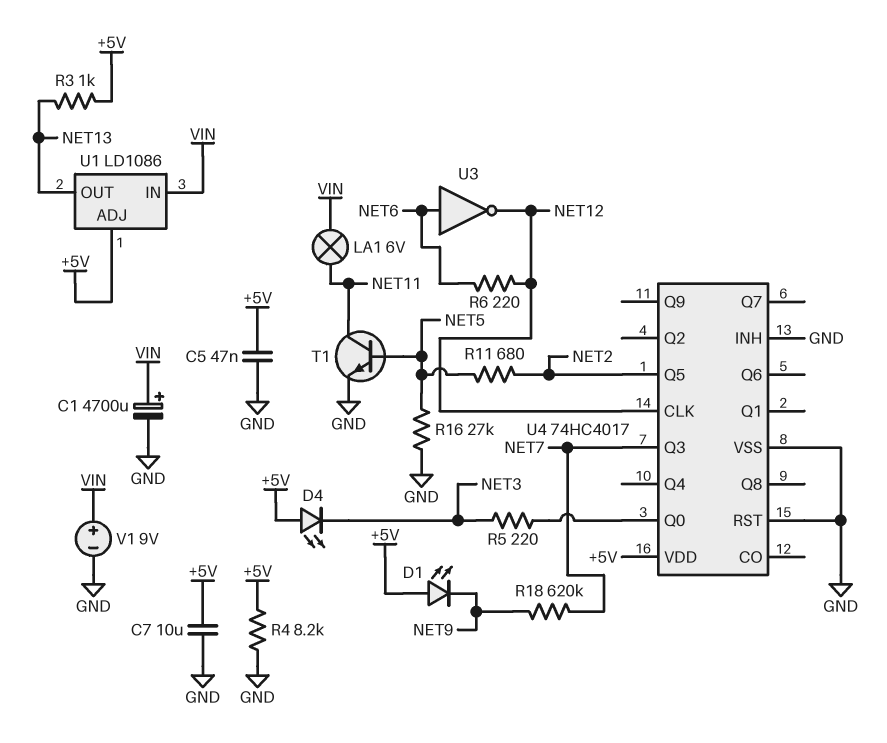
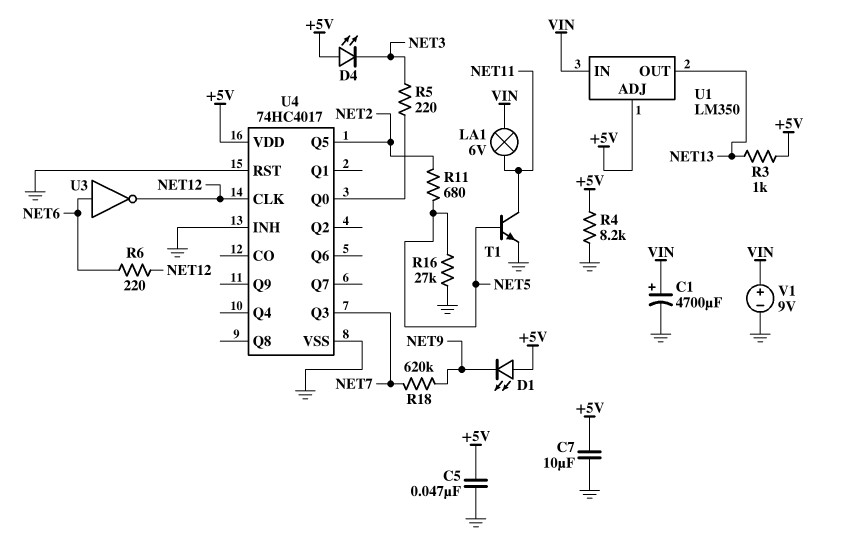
U1: LD1086 -> LM350

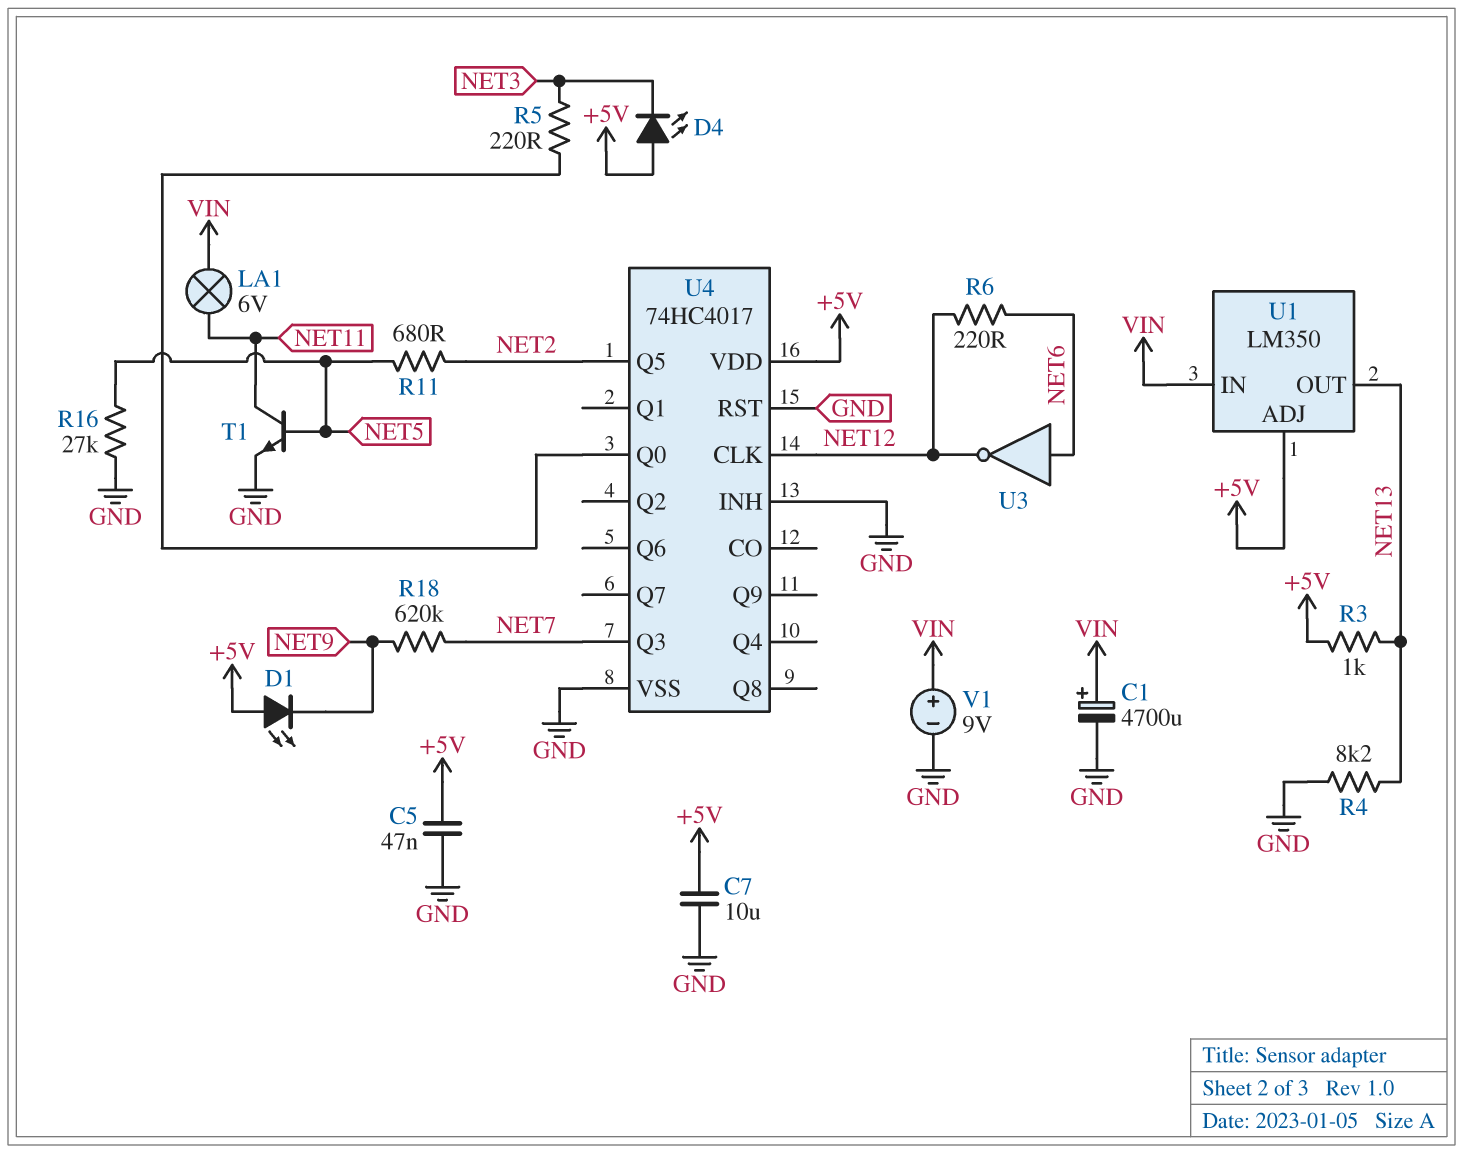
R4: 8.2k (+5V, GND) -> 8.2k (GND, NET13)

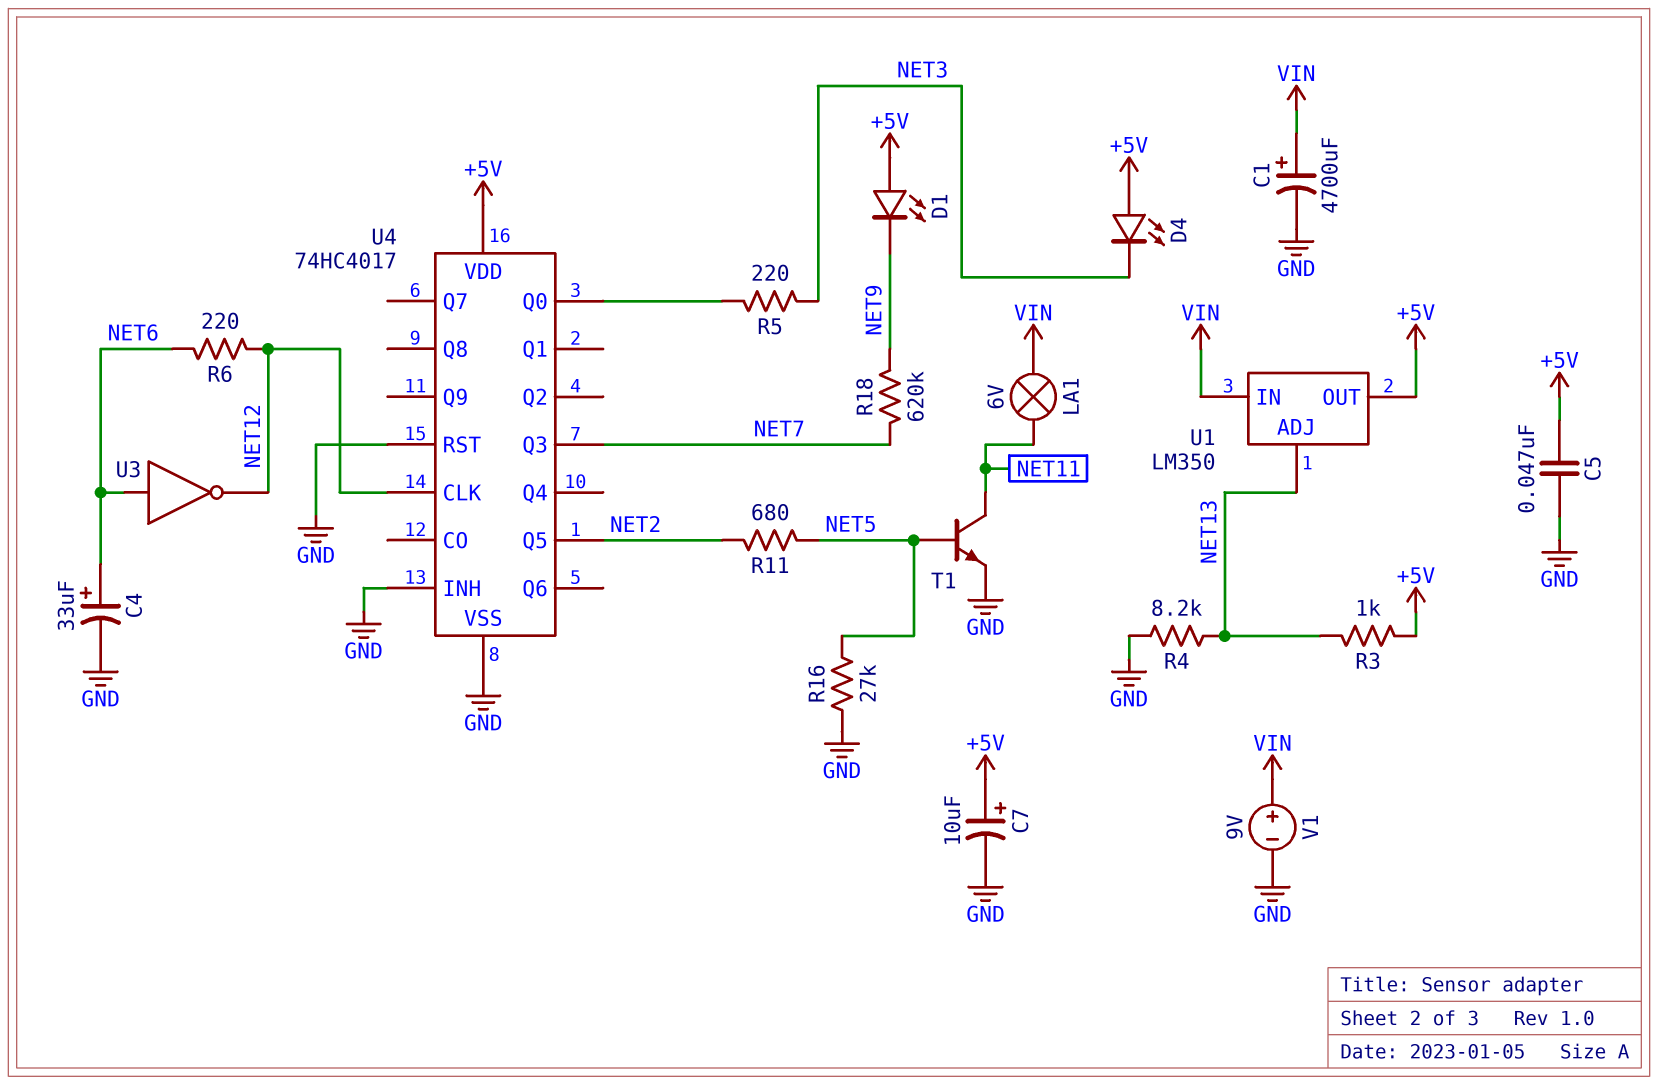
C4: none -> 33uF (plus NET6, minus GND)
C7: 10uF (+5V, GND) -> 10uF (plus +5V, minus GND)
U1 pin ADJ: +5V -> NET13
U1 pin OUT: NET13 -> +5V

